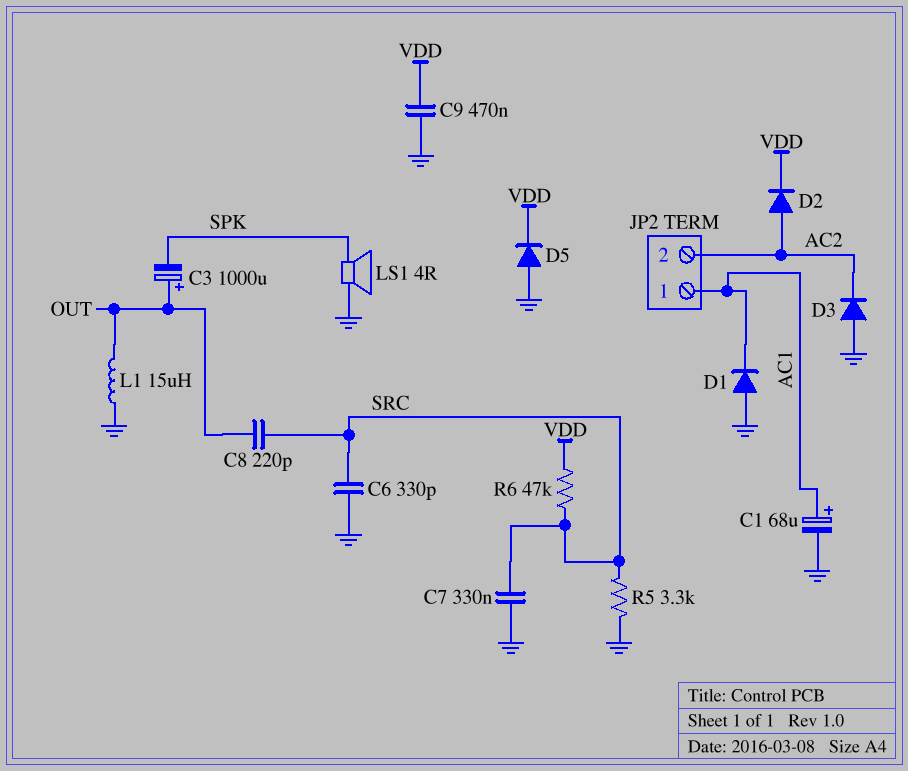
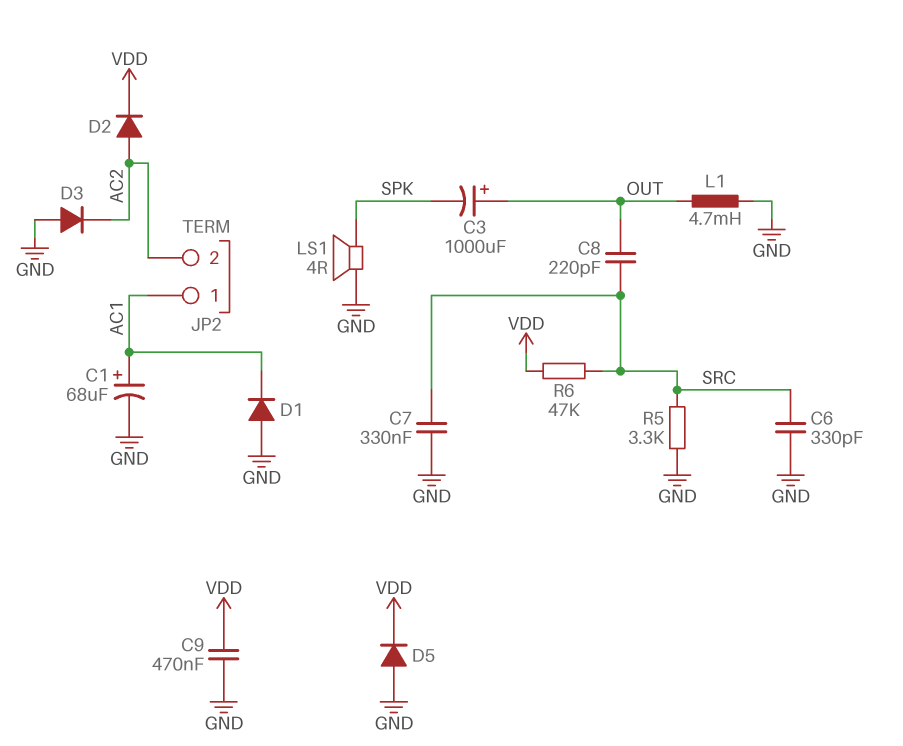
L1: 15uH (GND, OUT) -> 4.7mH (GND, OUT)

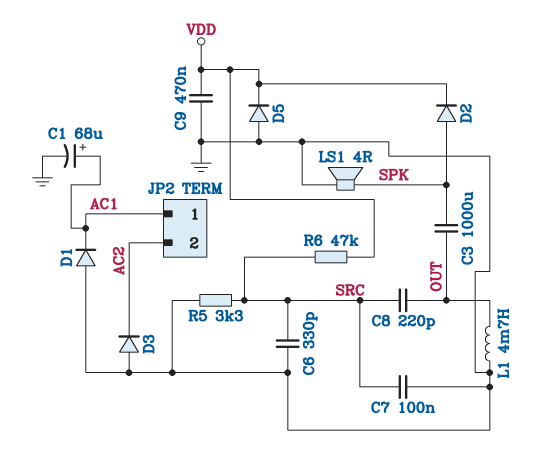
C3: 1000uF (plus OUT, minus SPK) -> 1000uF (OUT, SPK)
C7: 330nF (GND, SRC) -> 100nF (GND, SRC)
D2: diode (A AC2, K VDD) -> diode (A SPK, K VDD)

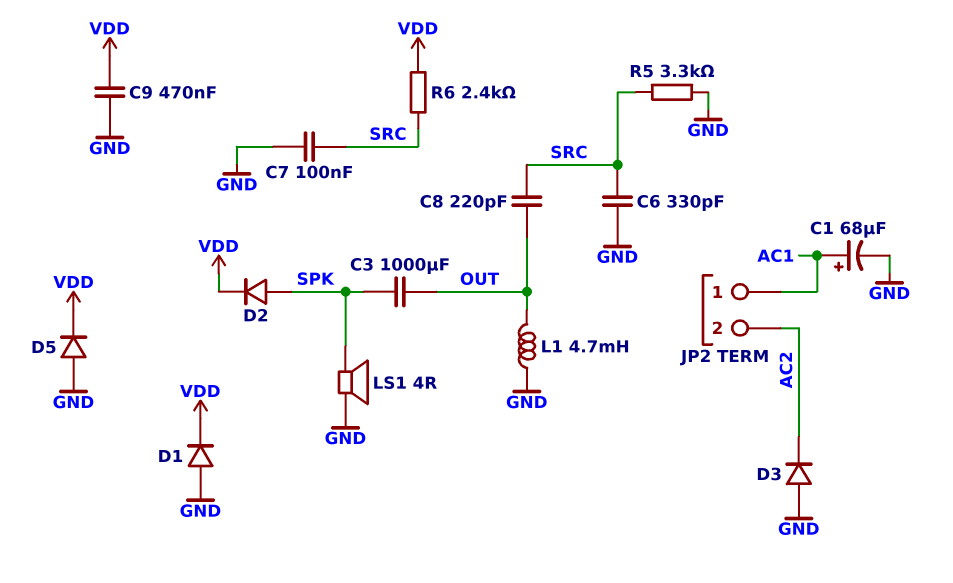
D1: diode (A GND, K AC1) -> diode (A GND, K VDD)
R6: 47k (SRC, VDD) -> 2.4k (SRC, VDD)

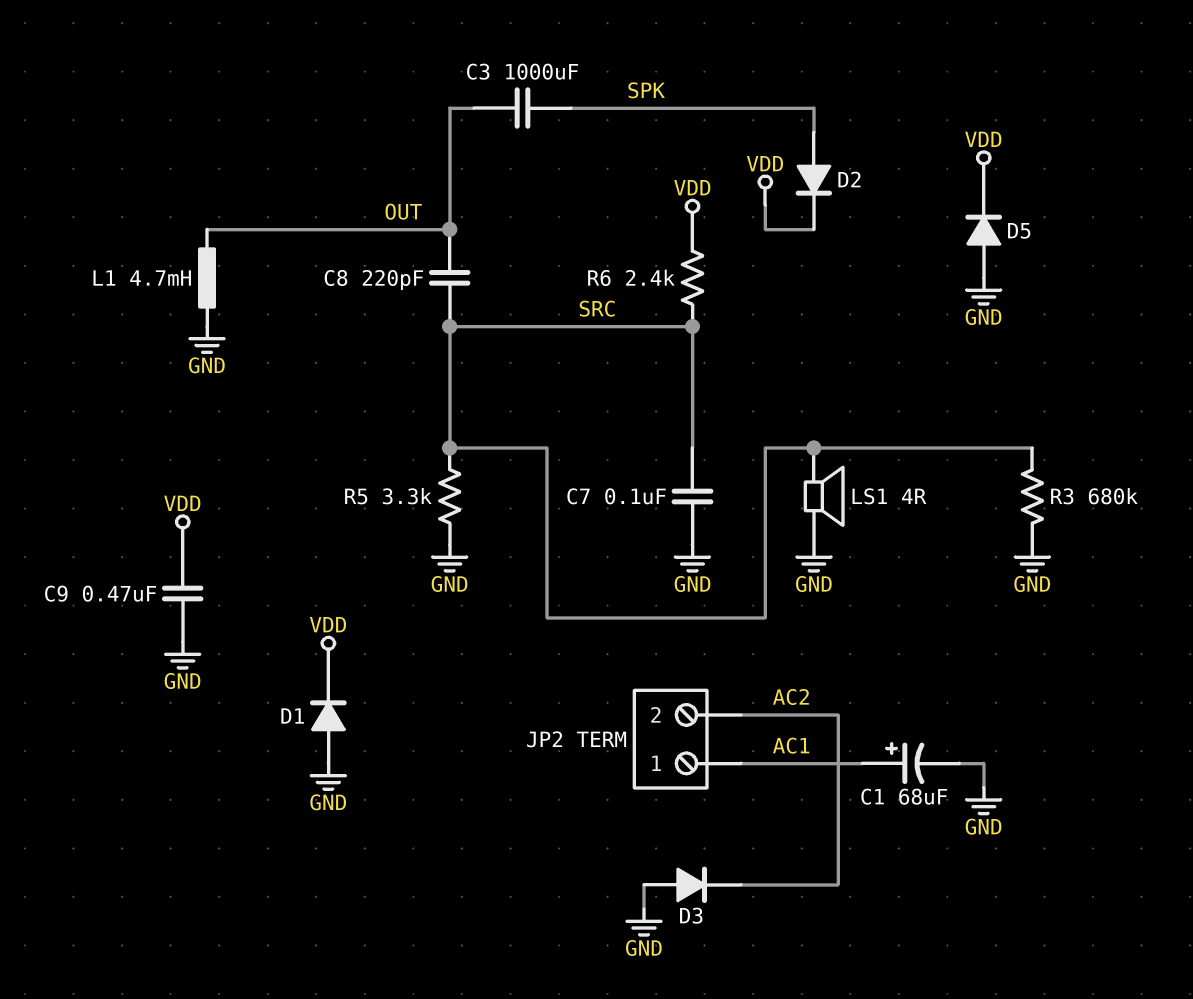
C6: 330pF (GND, SRC) -> none
LS1: speaker 4R (GND, SPK) -> speaker 4R (GND, SRC)
R3: none -> 680k (GND, SRC)

